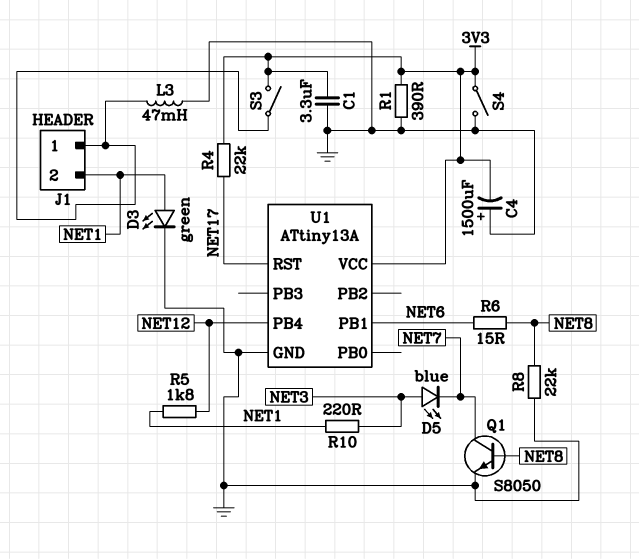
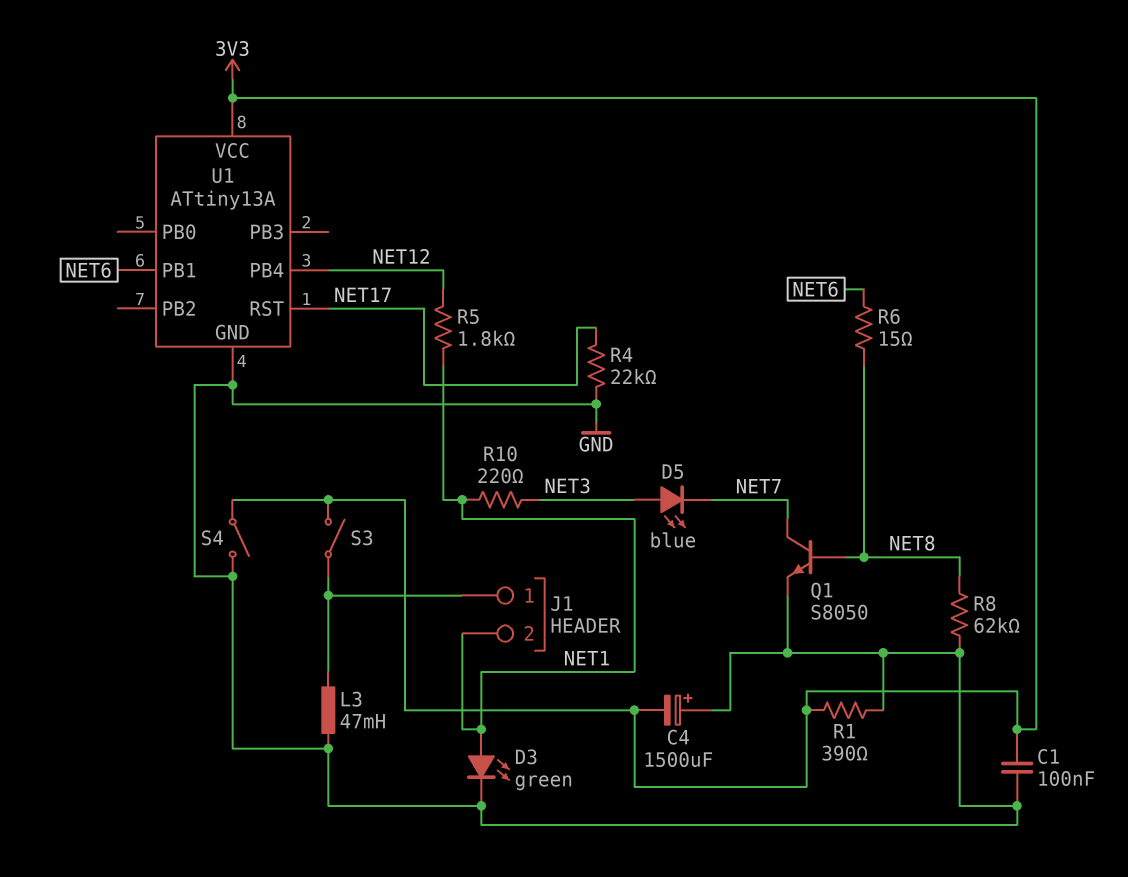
C1: 3.3uF (3V3, GND) -> 100nF (3V3, GND)
R4: 22k (3V3, NET17) -> 22k (GND, NET17)
R8: 22k (GND, NET8) -> 62k (GND, NET8)

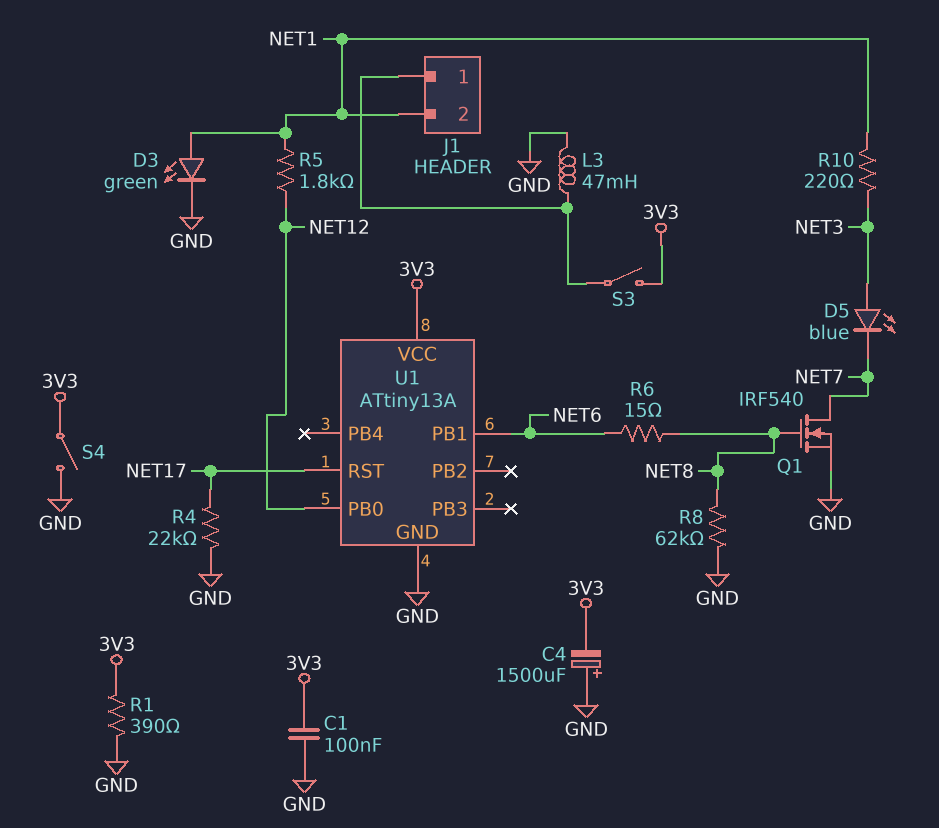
Q1: NPN S8050 (B NET8, C NET7, E GND) -> NMOS IRF540 (G NET8, D NET7, S GND)
U1 pin PB0: none -> NET12
U1 pin PB4: NET12 -> none

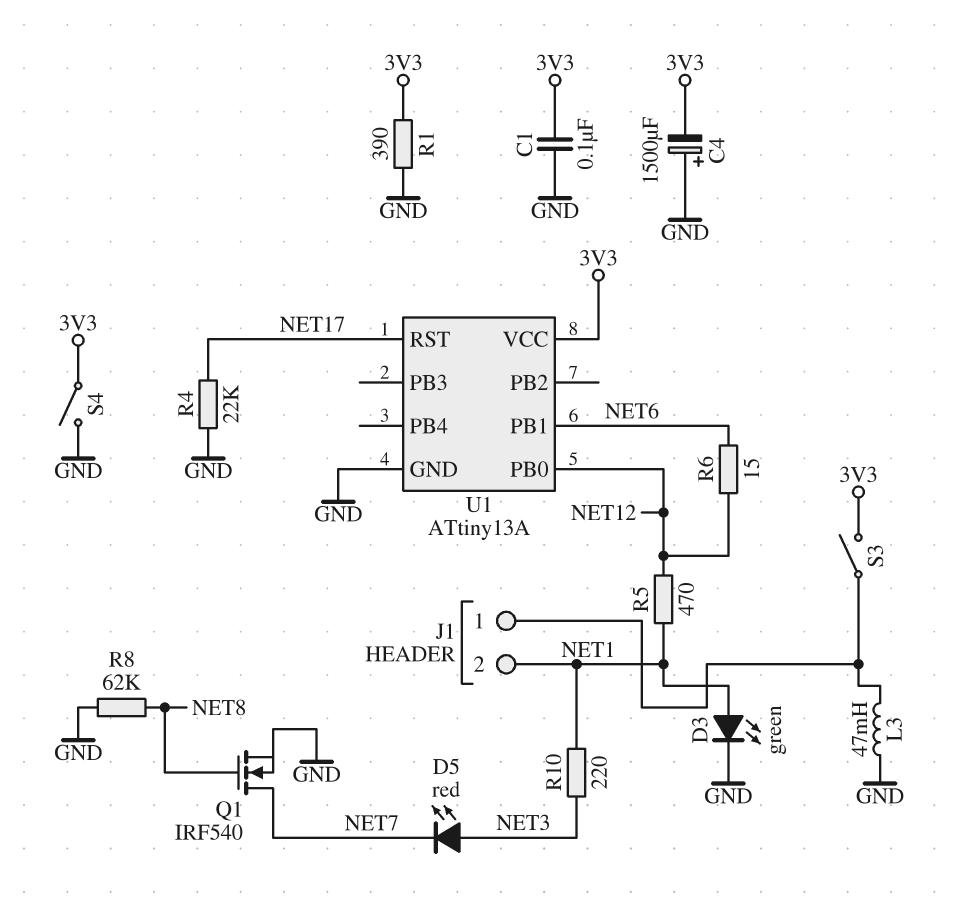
D5: LED blue (A NET3, K NET7) -> LED red (A NET3, K NET7)
R5: 1.8k (NET1, NET12) -> 470 (NET1, NET12)
R6: 15 (NET6, NET8) -> 15 (NET6, NET12)

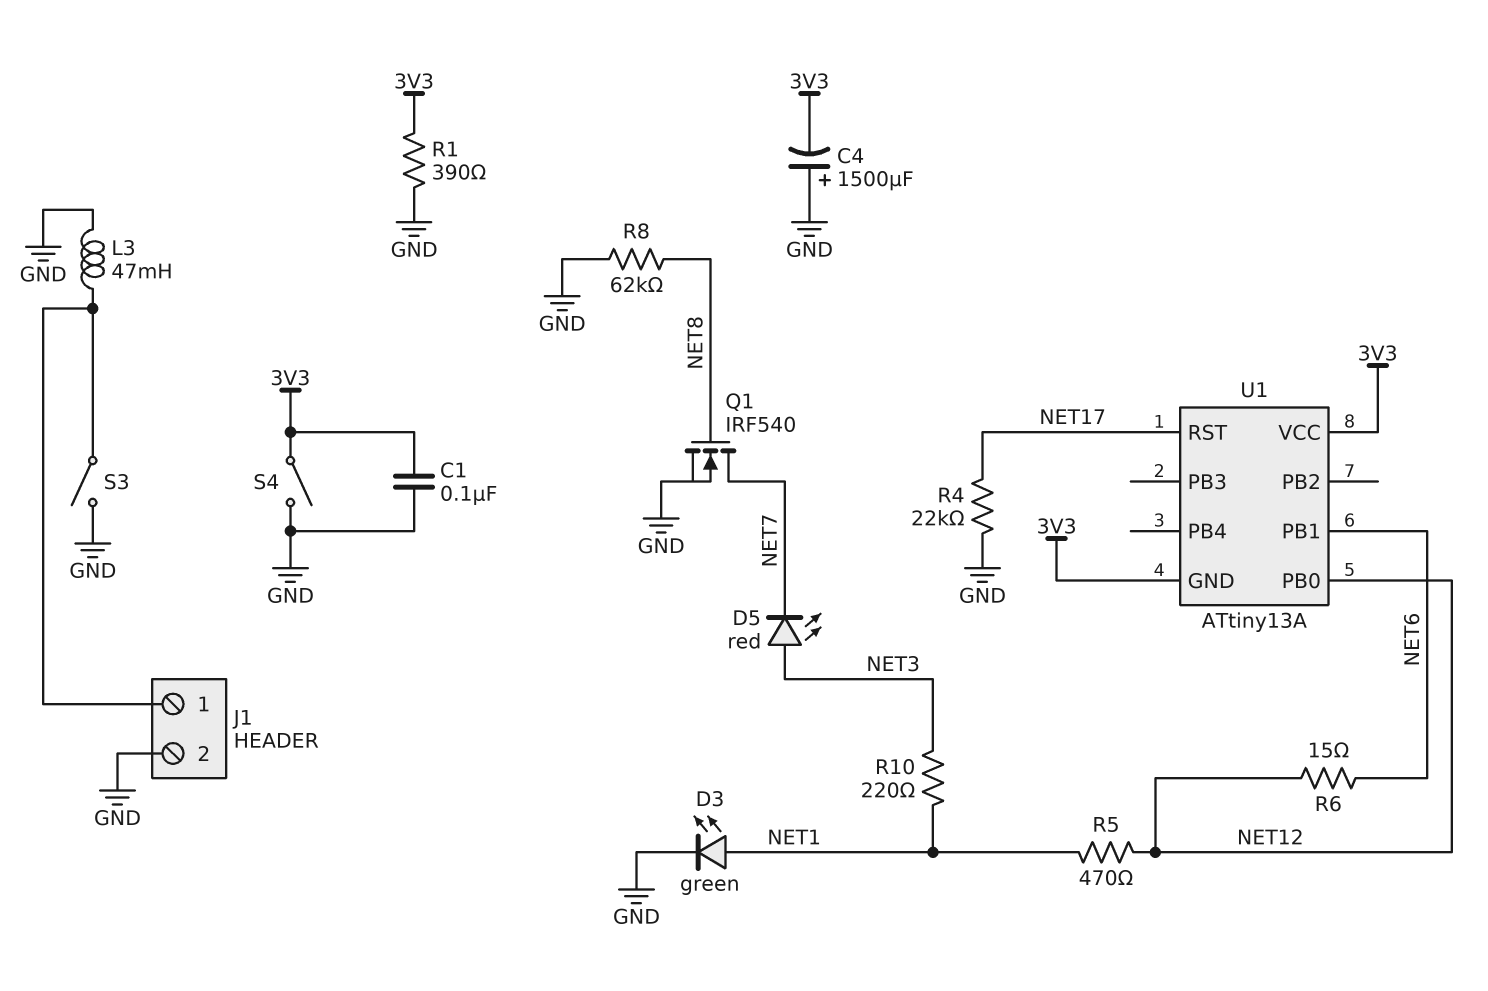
J1 pin 2: NET1 -> GND
S3: switch (3V3, J1/1) -> switch (GND, J1/1)
U1 pin GND: GND -> 3V3

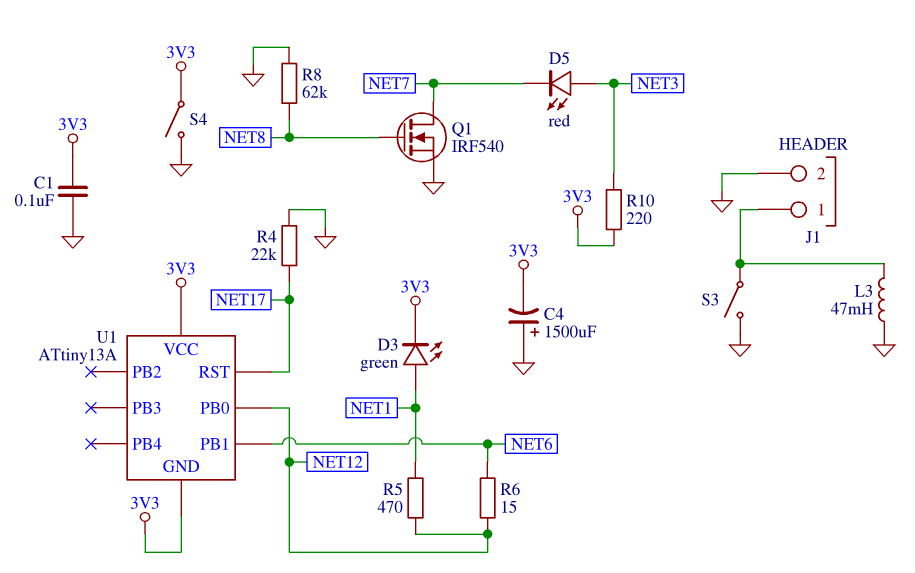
D3: LED green (A NET1, K GND) -> LED green (A NET1, K 3V3)
R1: 390 (3V3, GND) -> none
R10: 220 (NET1, NET3) -> 220 (3V3, NET3)

